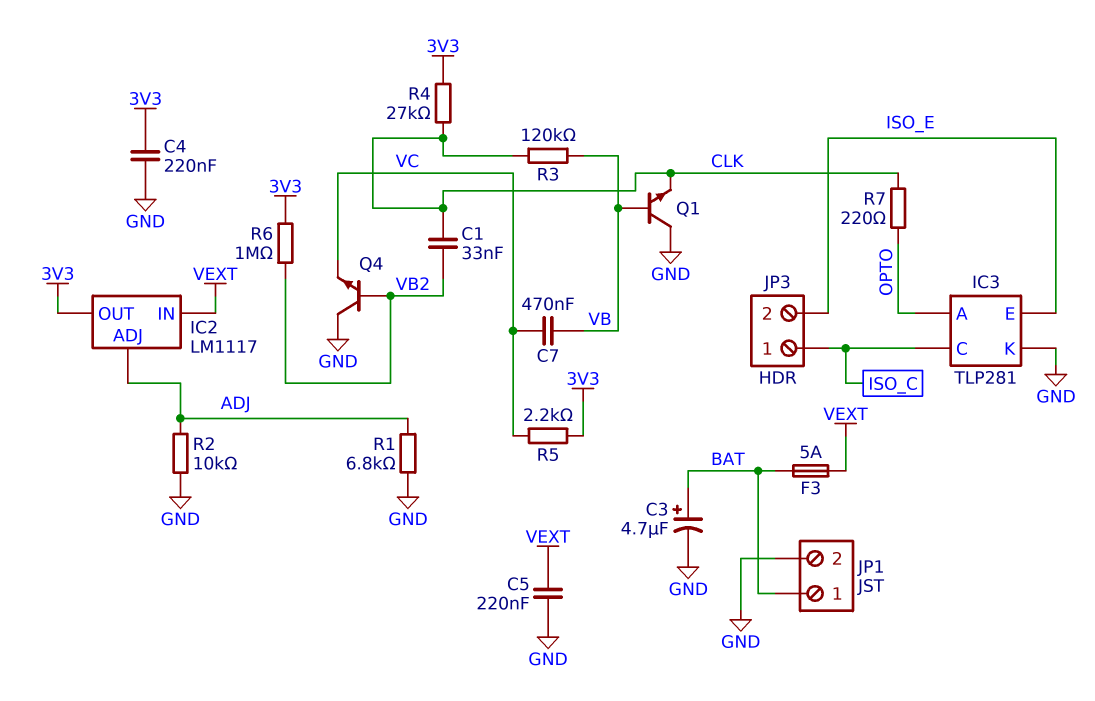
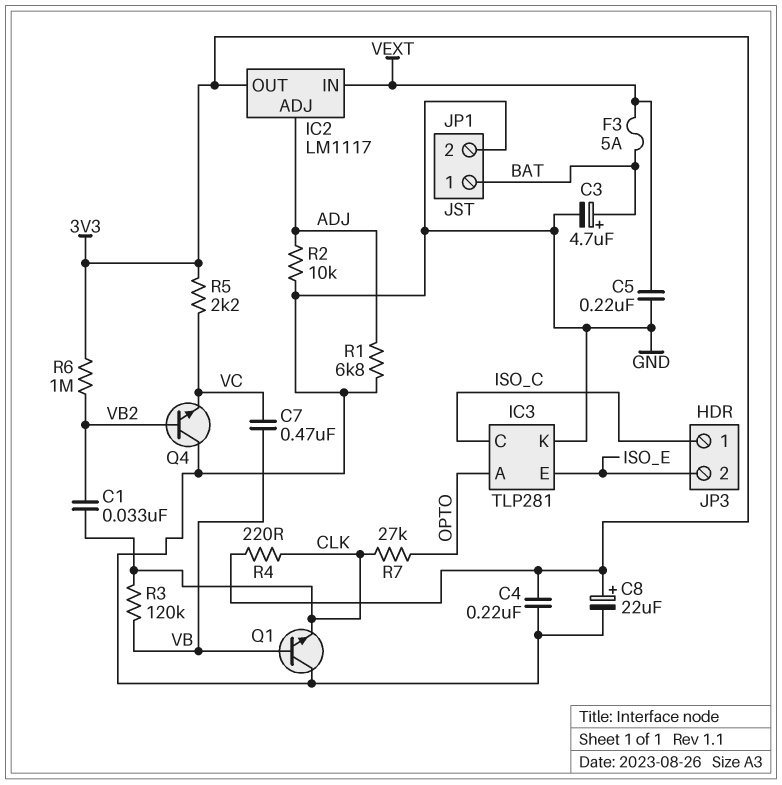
C8: none -> 22uF (plus 3V3, minus GND)
R4: 27k (3V3, CLK) -> 220 (3V3, CLK)
R7: 220 (CLK, OPTO) -> 27k (CLK, OPTO)

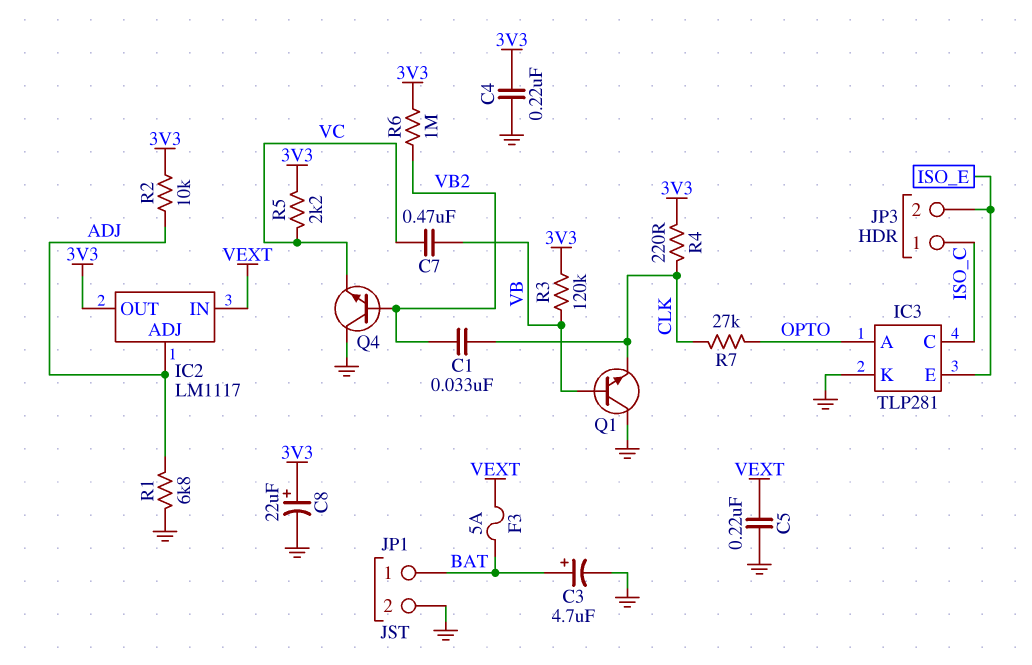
R2: 10k (ADJ, GND) -> 10k (3V3, ADJ)
R3: 120k (CLK, VB) -> 120k (3V3, VB)

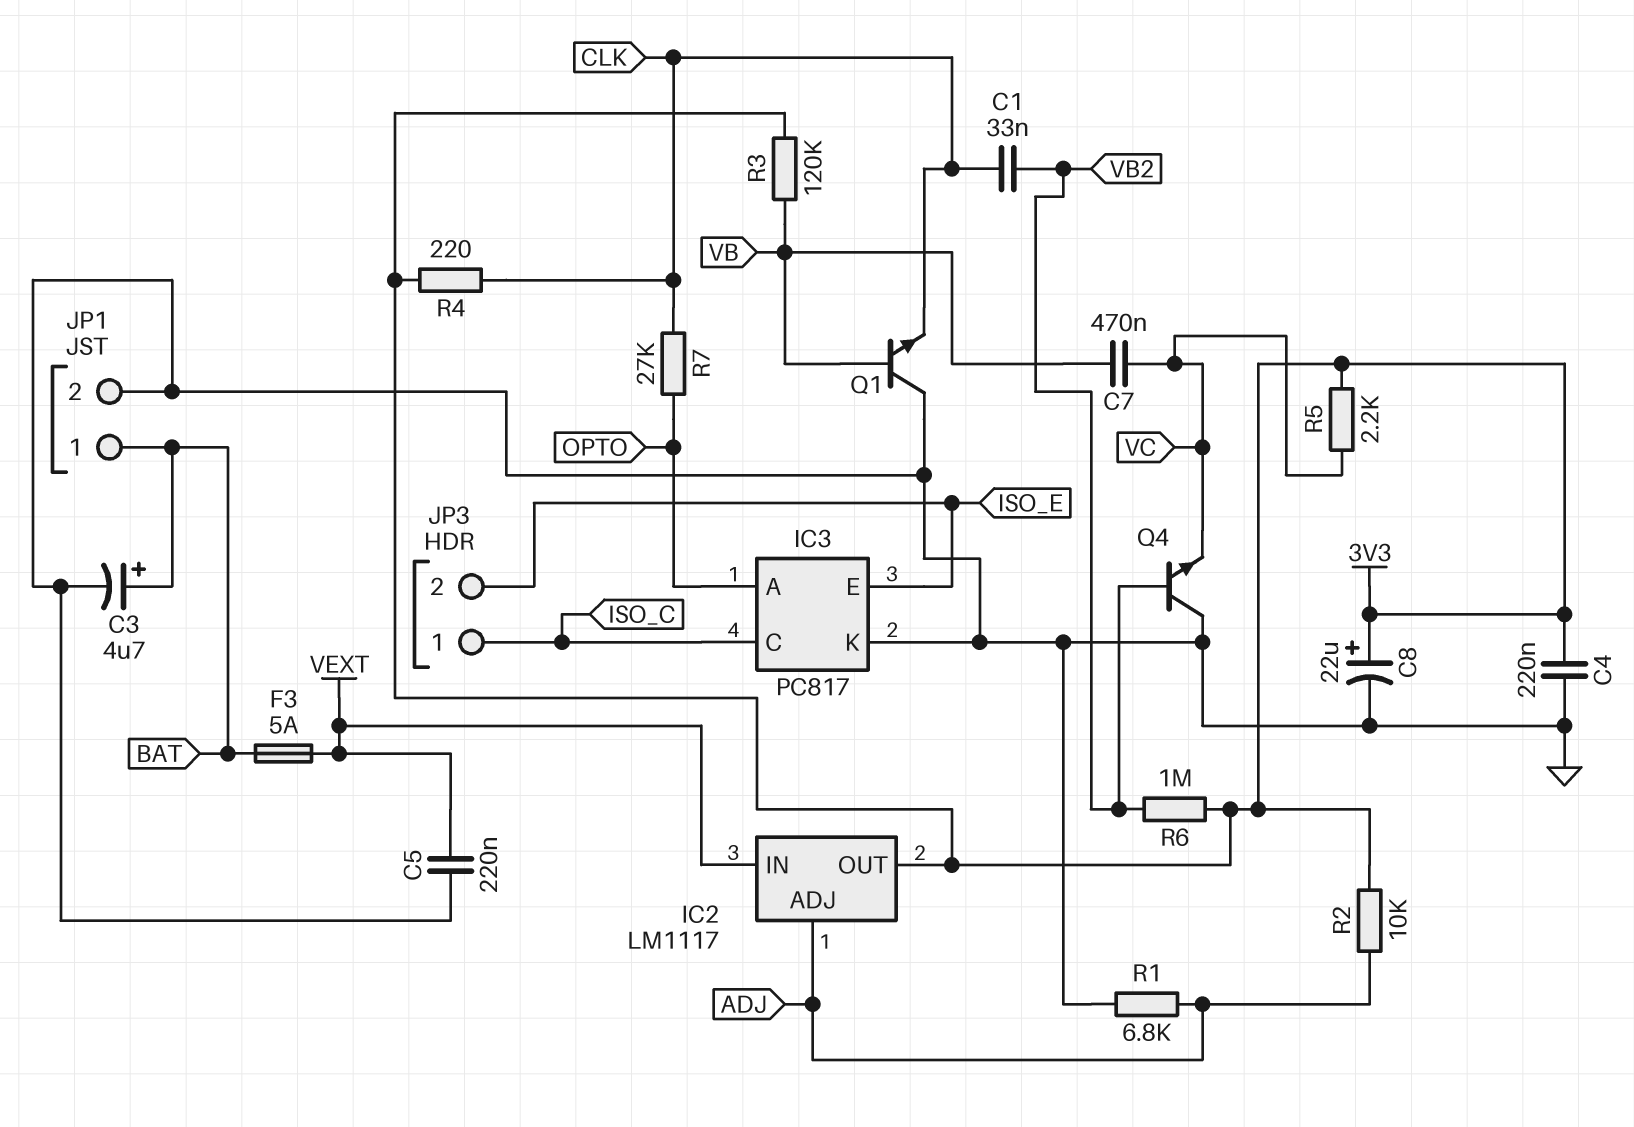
IC3: TLP281 -> PC817

